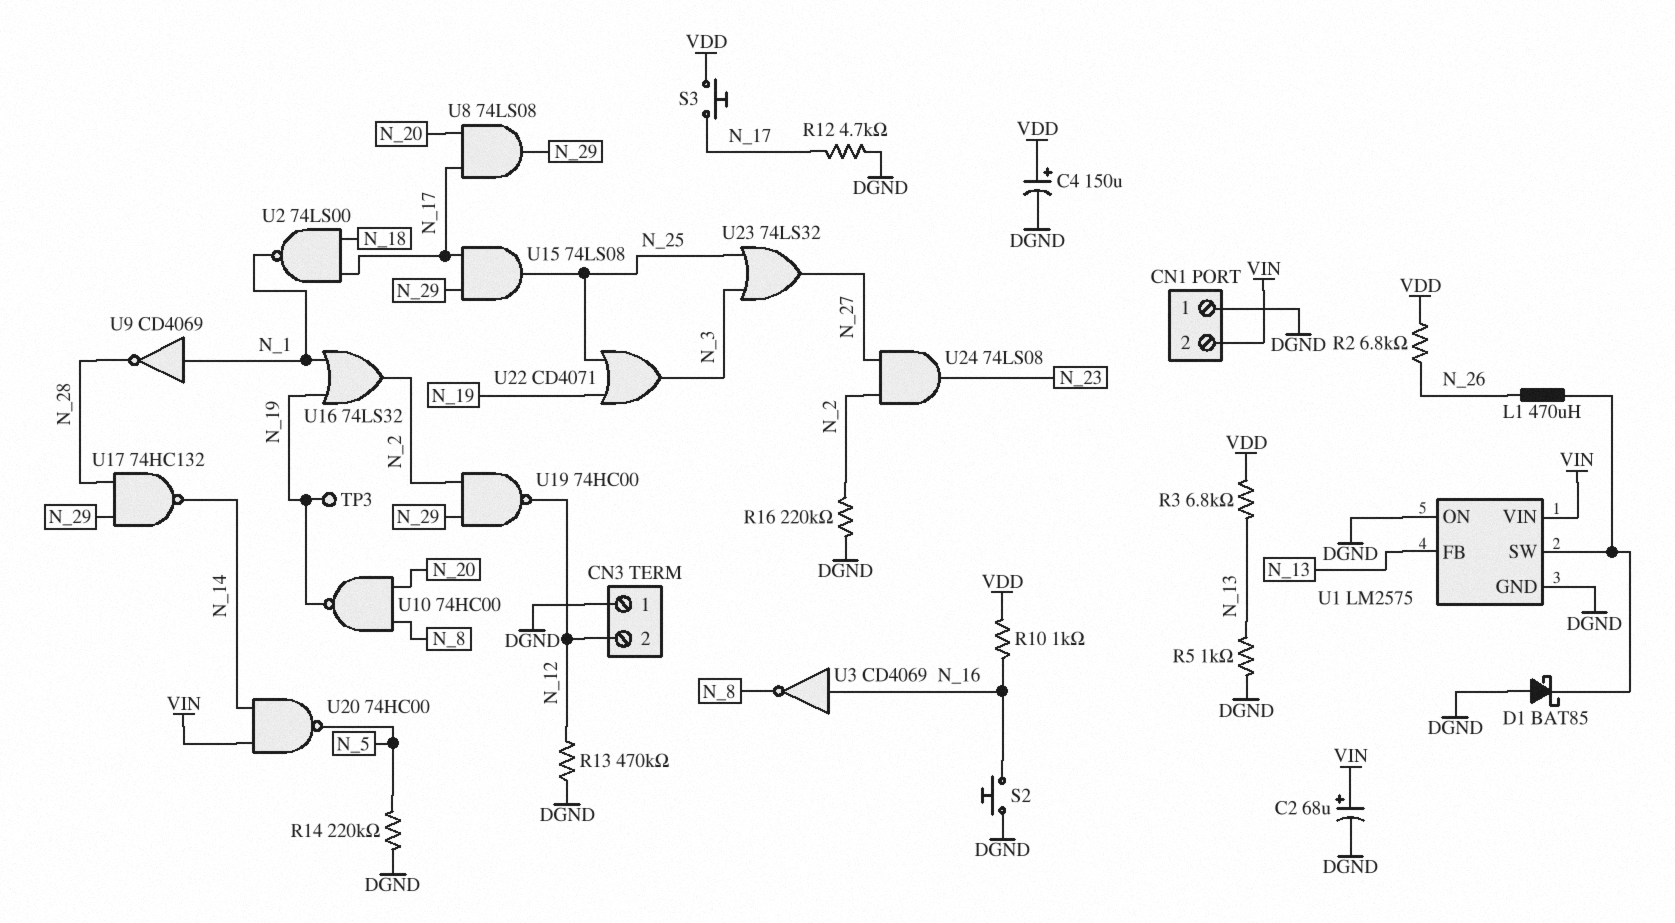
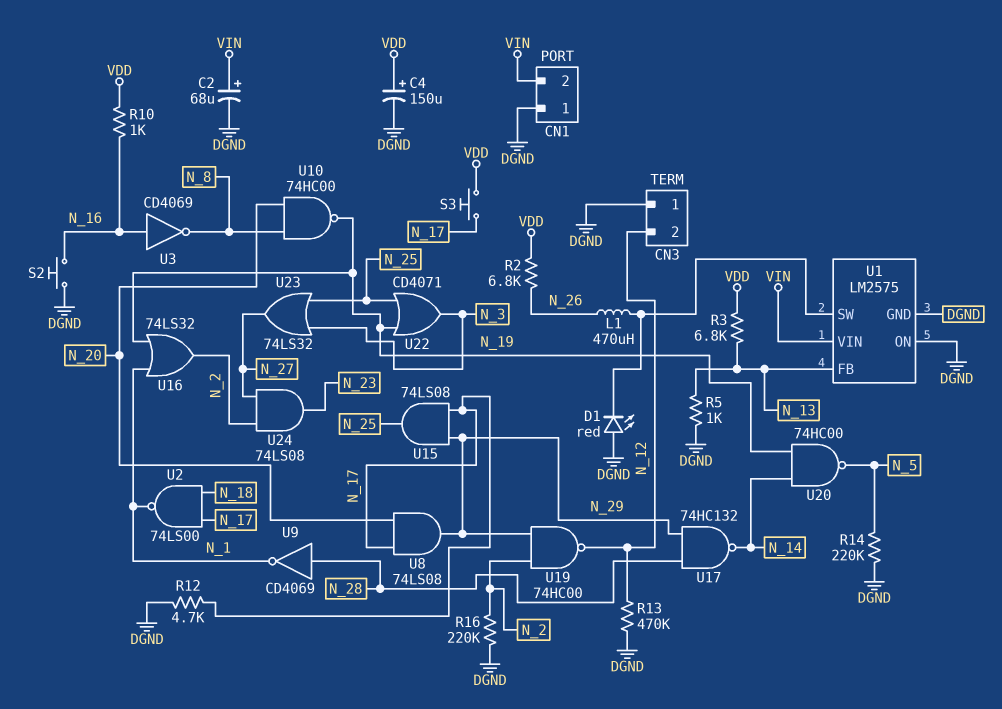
D1: schottky BAT85 (A DGND, K U1/SW) -> LED red (A DGND, K U1/SW)
TP3: test point (N_19) -> none
U9: NOT CD4069 (in N_1, out N_28) -> NOT CD4069 (in N_28, out N_1)
U20: NAND 74HC00 (in N_14, in VIN, out N_5) -> NAND 74HC00 (in N_14, in N_19, out N_5)

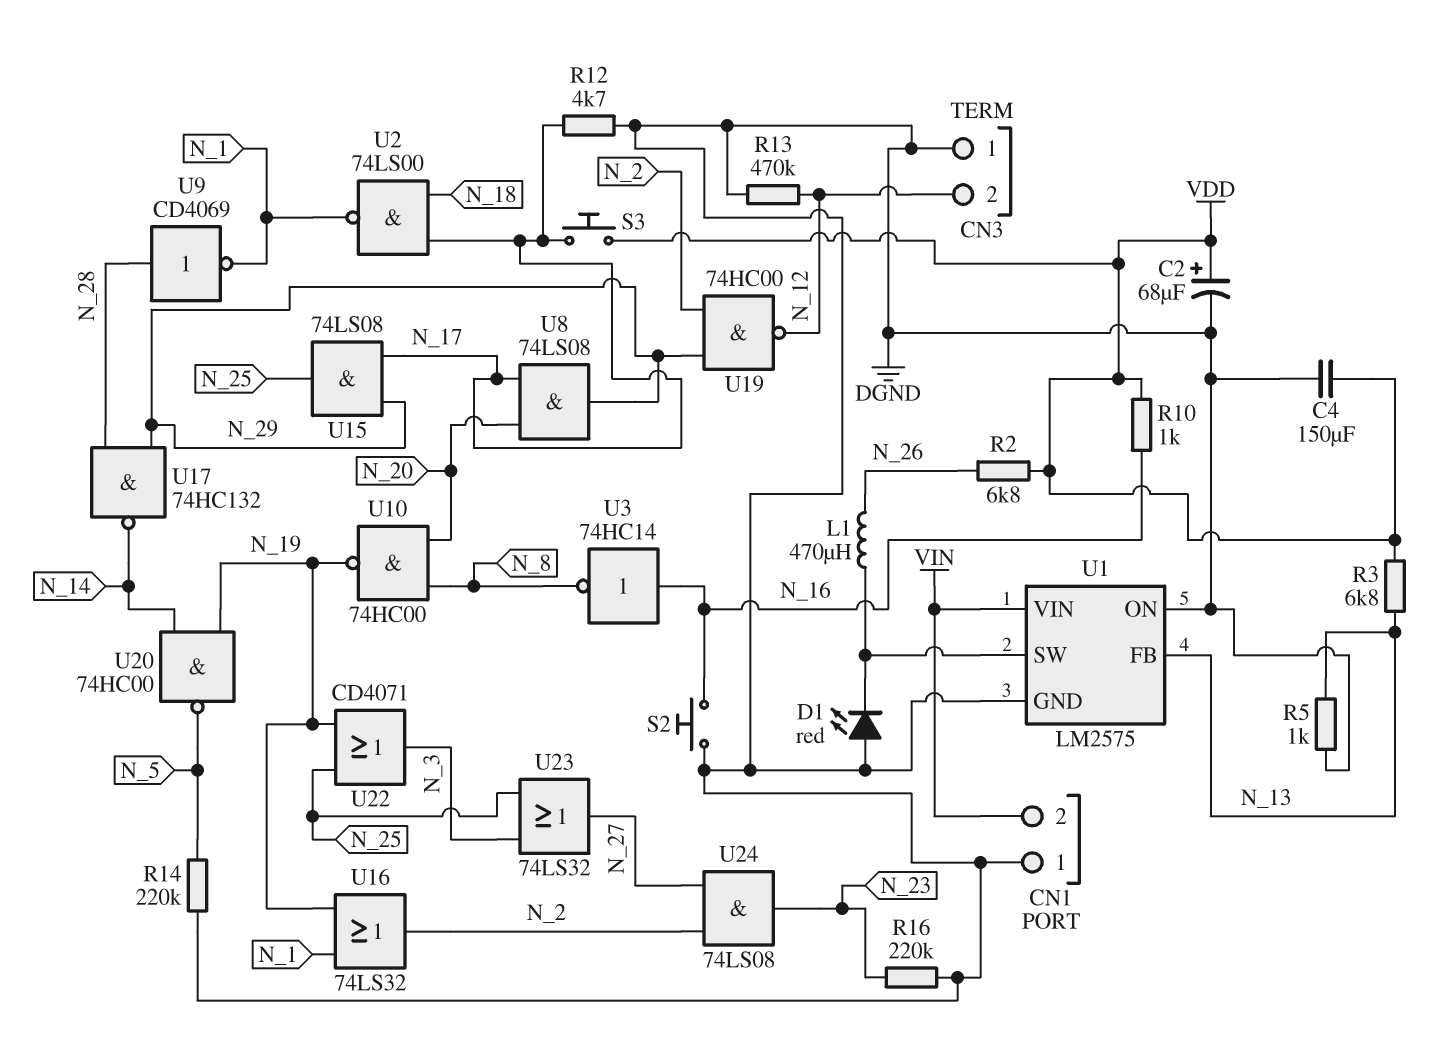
C2: 68uF (plus VIN, minus DGND) -> 68uF (plus VDD, minus DGND)
C4: 150uF (plus VDD, minus DGND) -> 150uF (DGND, VDD)
R16: 220k (DGND, N_2) -> 220k (DGND, N_23)
U3: NOT CD4069 (in N_16, out N_8) -> NOT 74HC14 (in N_16, out N_8)

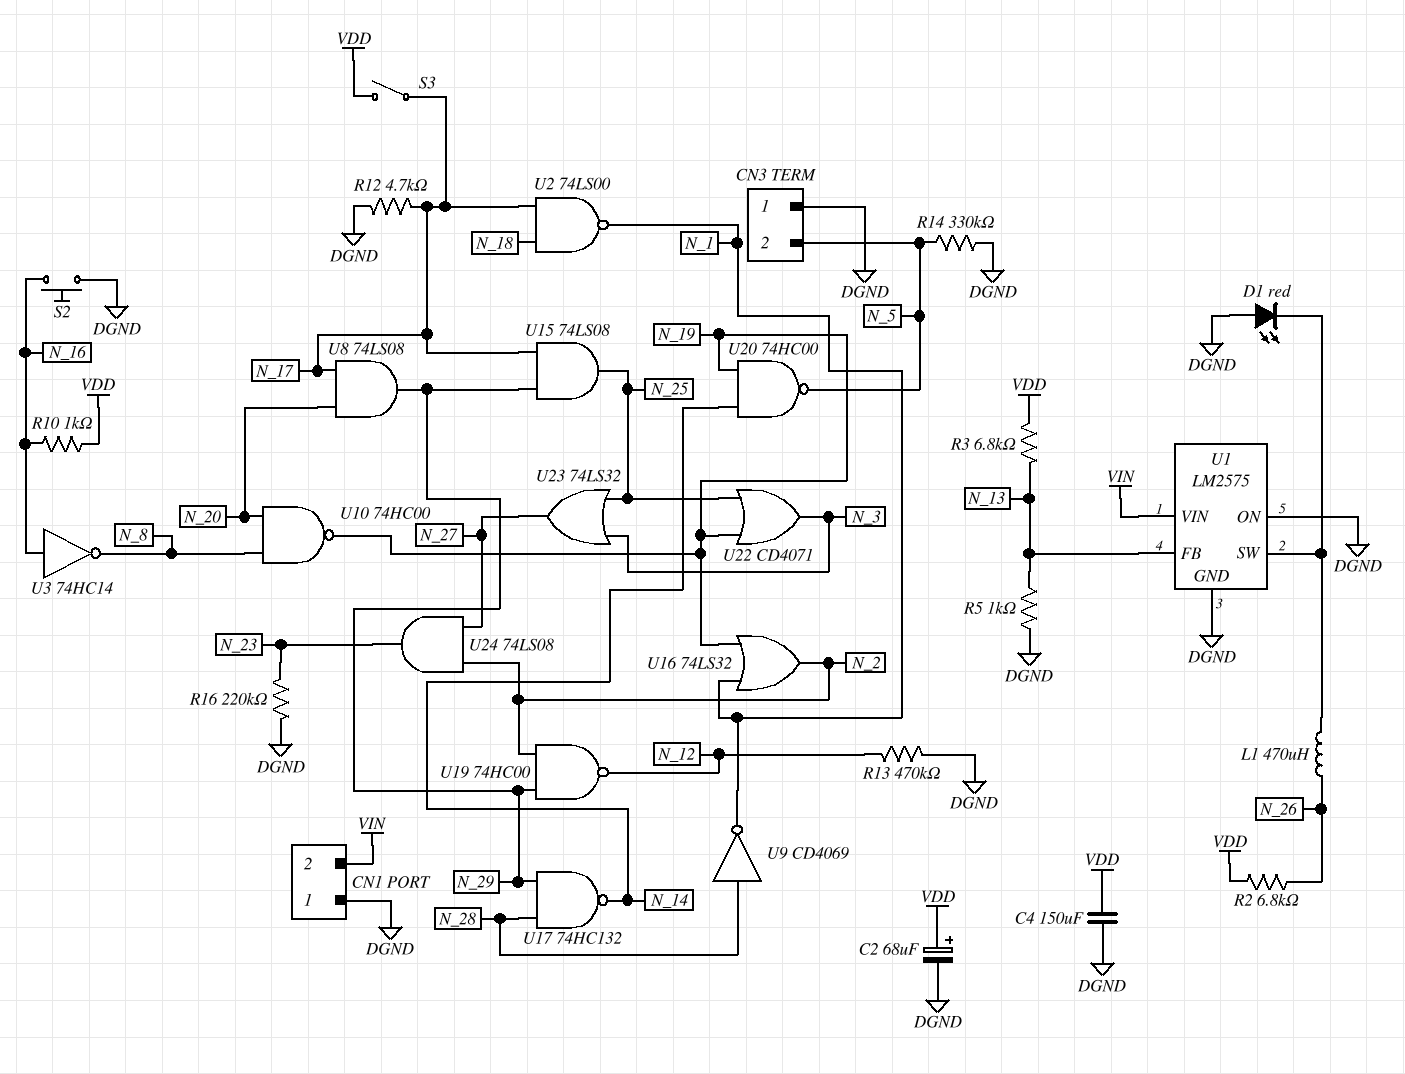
CN3 pin 2: N_12 -> N_5
R14: 220k (DGND, N_5) -> 330k (DGND, N_5)
S3: button (N_17, VDD) -> switch (N_17, VDD)

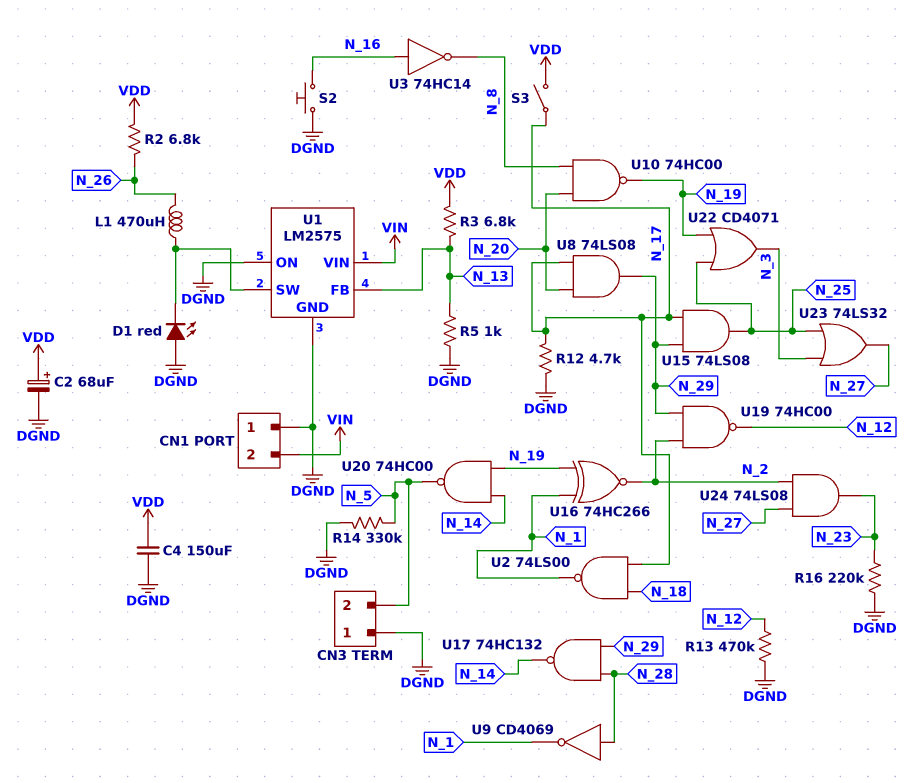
R10: 1k (N_16, VDD) -> none
U16: OR 74LS32 (in N_1, in N_19, out N_2) -> XNOR 74HC266 (in N_1, in N_19, out N_2)

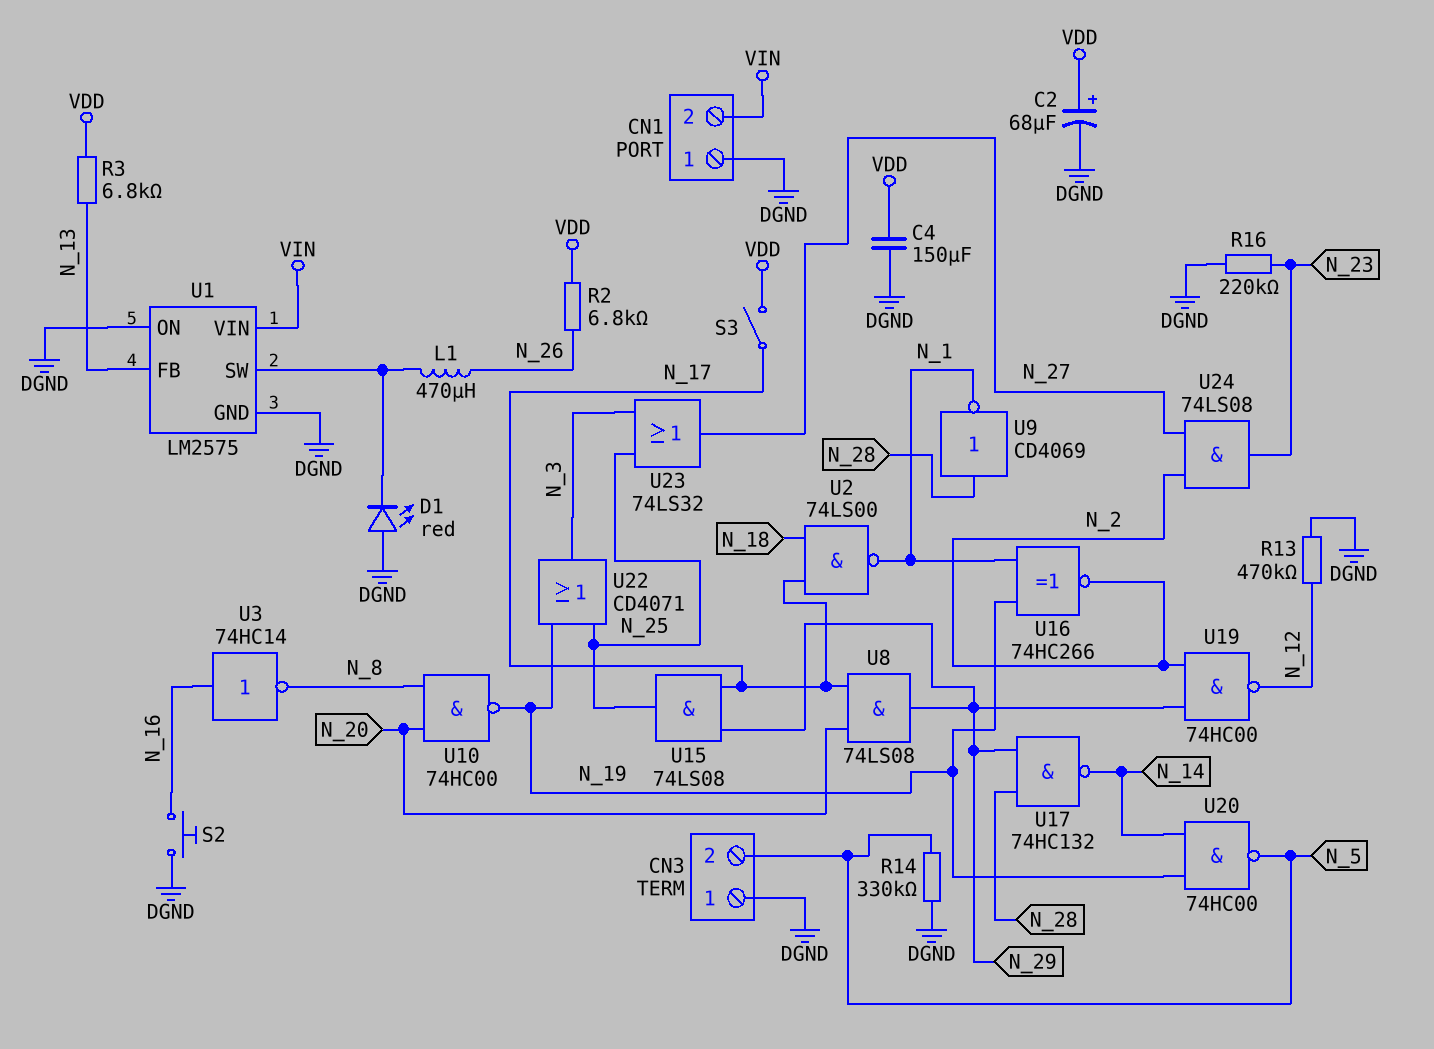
R5: 1k (DGND, N_13) -> none
R12: 4.7k (DGND, N_17) -> none

